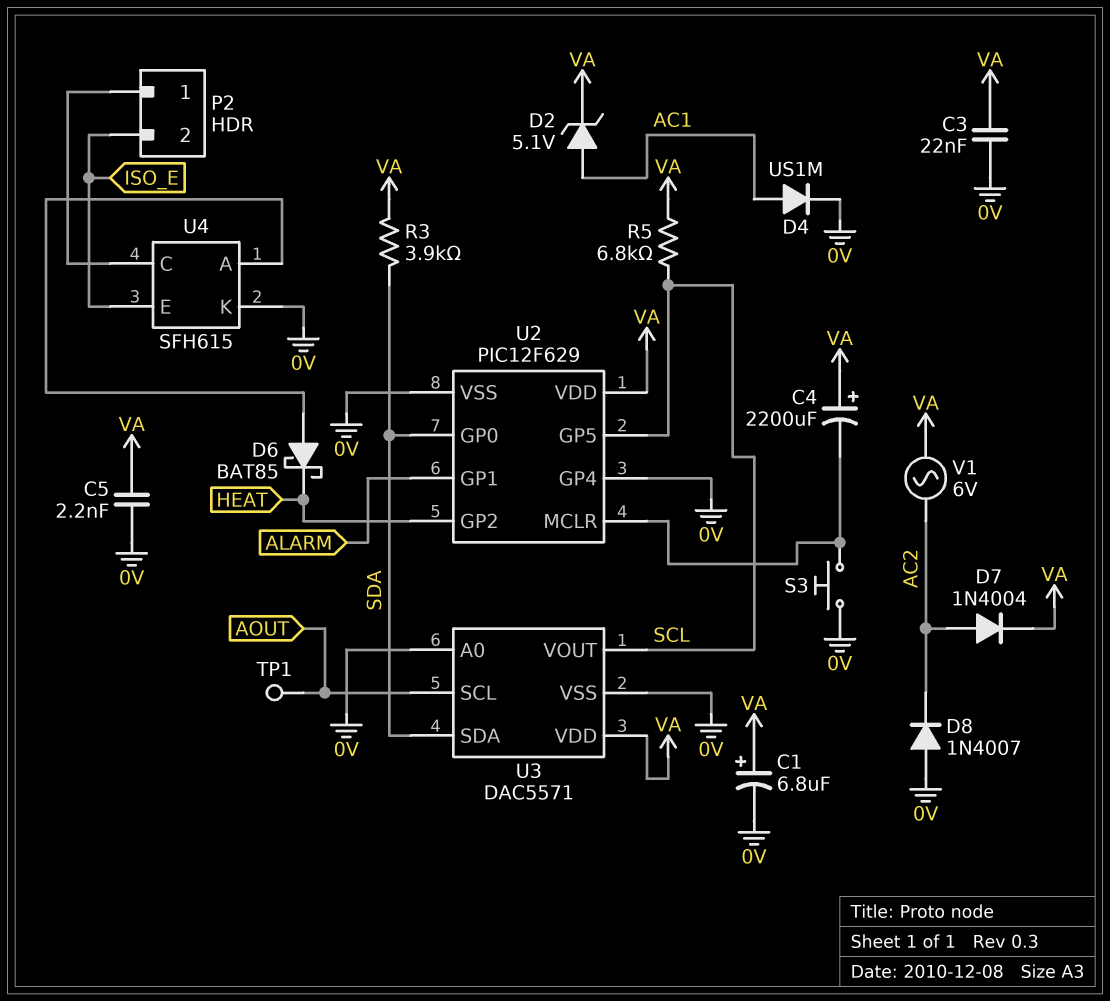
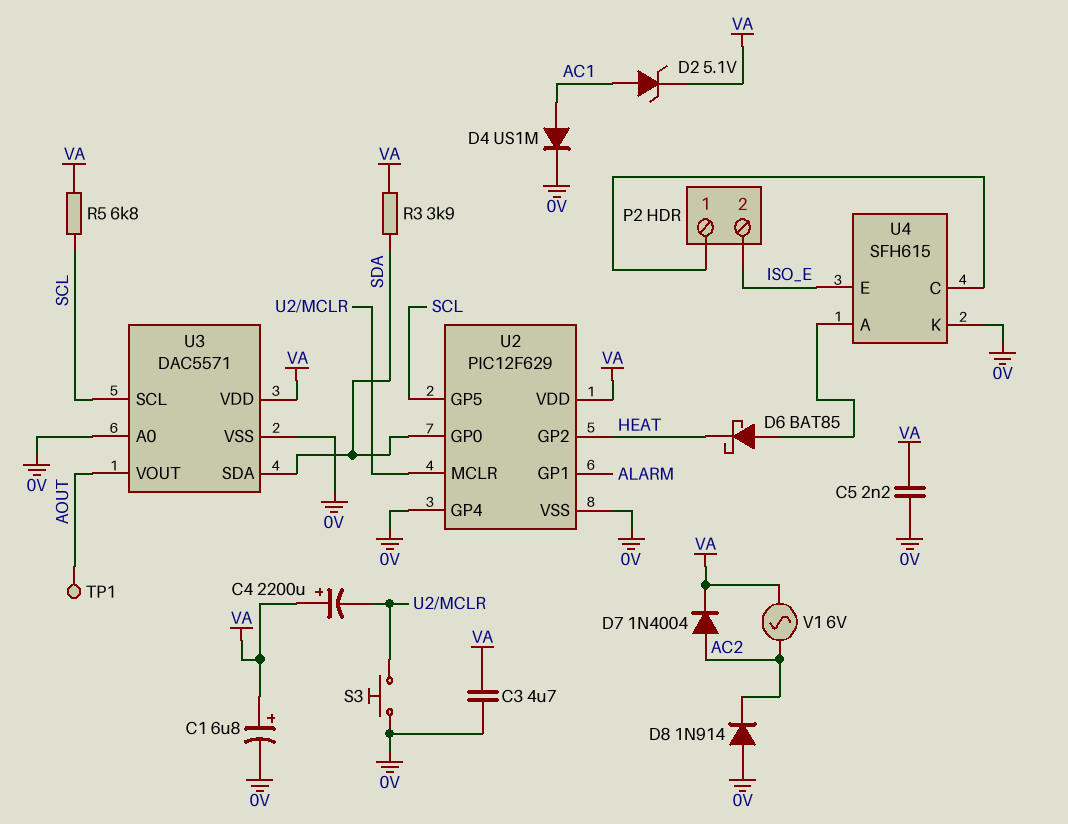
C3: 22nF (0V, VA) -> 4.7uF (0V, VA)
D8: diode 1N4007 (A 0V, K AC2) -> diode 1N914 (A 0V, K AC2)
U3 pin SCL: AOUT -> SCL
U3 pin VOUT: SCL -> AOUT

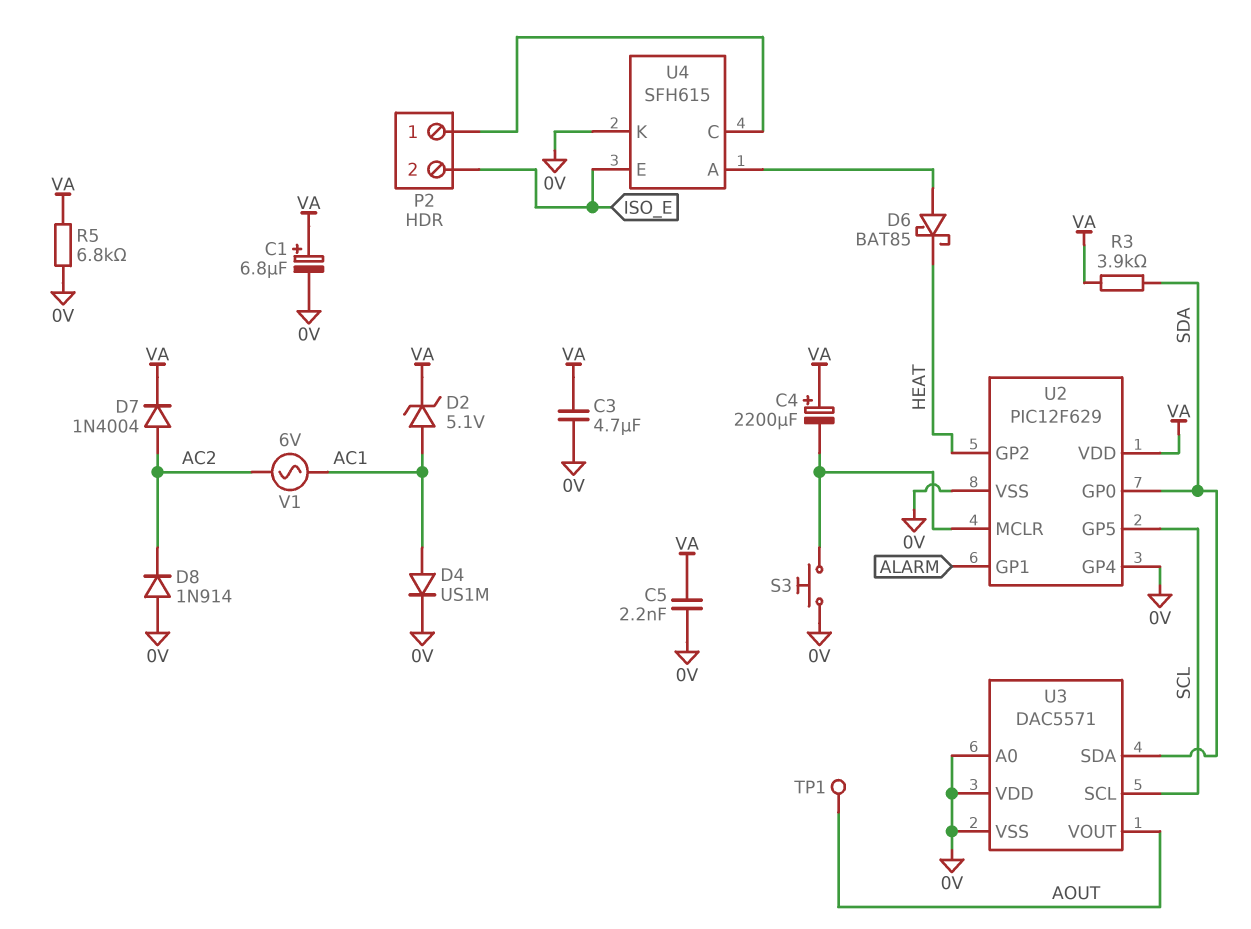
R5: 6.8k (SCL, VA) -> 6.8k (0V, VA)
U3 pin VDD: VA -> 0V
V1: AC 6V (AC2, VA) -> AC 6V (AC1, AC2)

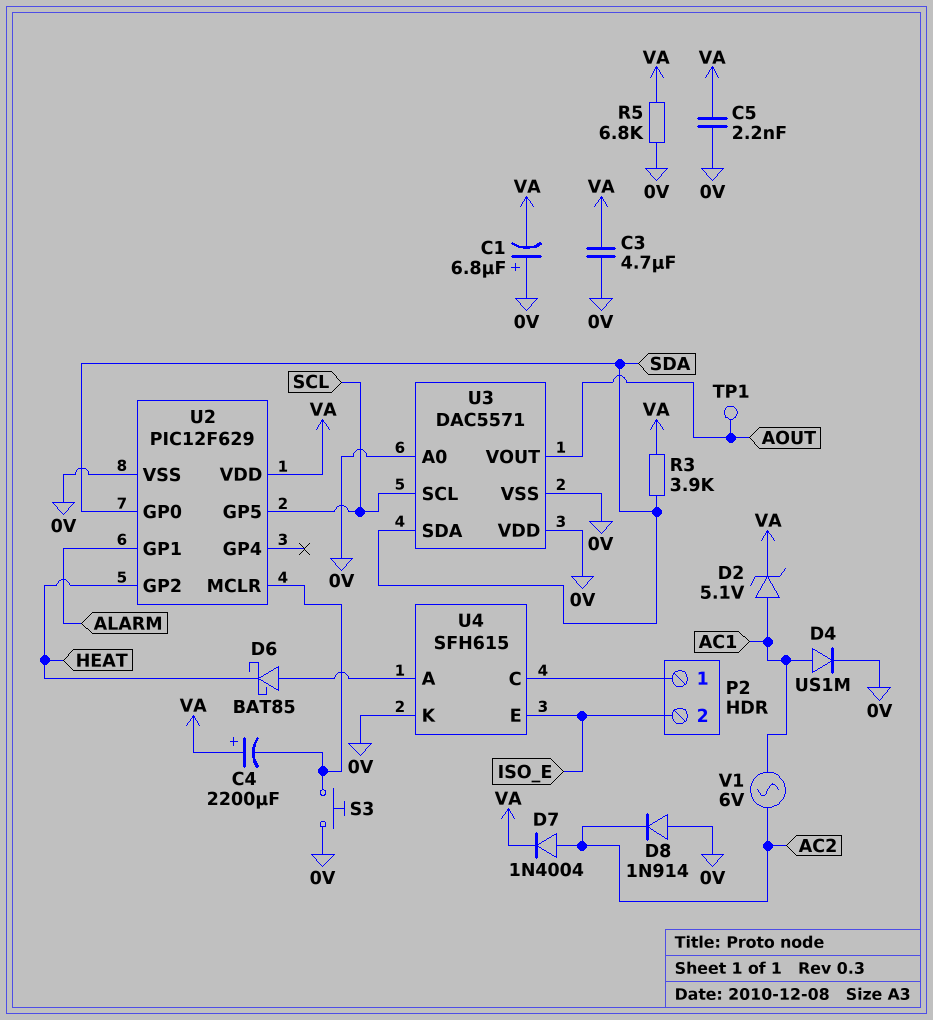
C1: 6.8uF (plus VA, minus 0V) -> 6.8uF (plus 0V, minus VA)
U2 pin GP4: 0V -> none

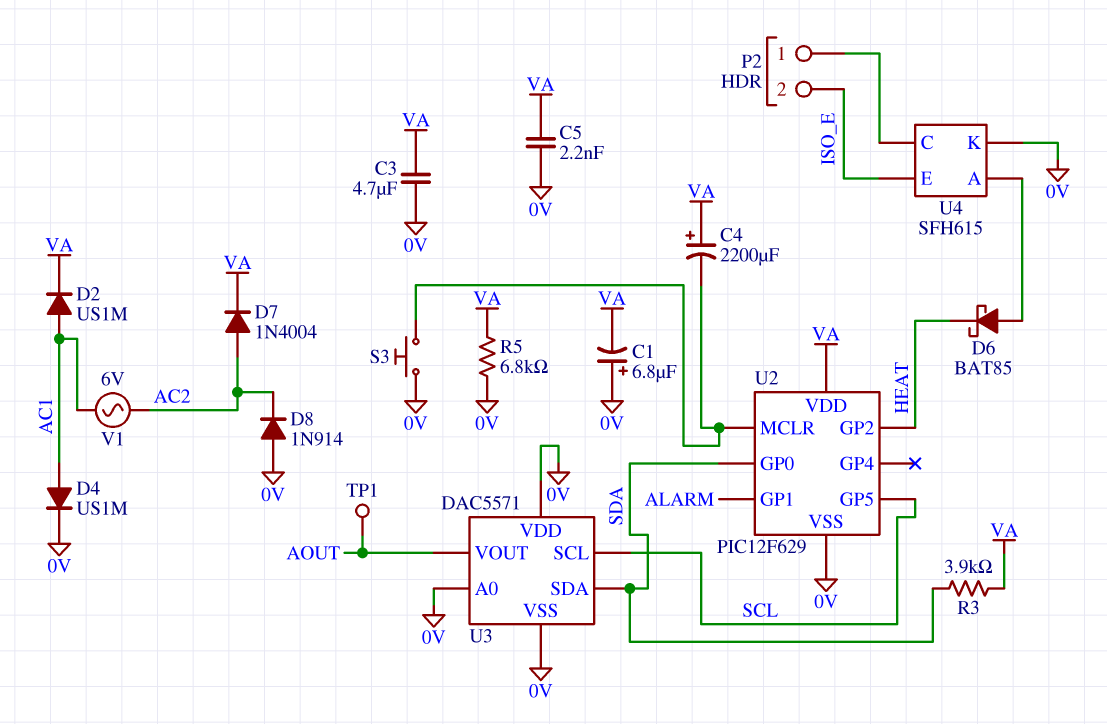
D2: zener 5.1V (A AC1, K VA) -> diode US1M (A AC1, K VA)

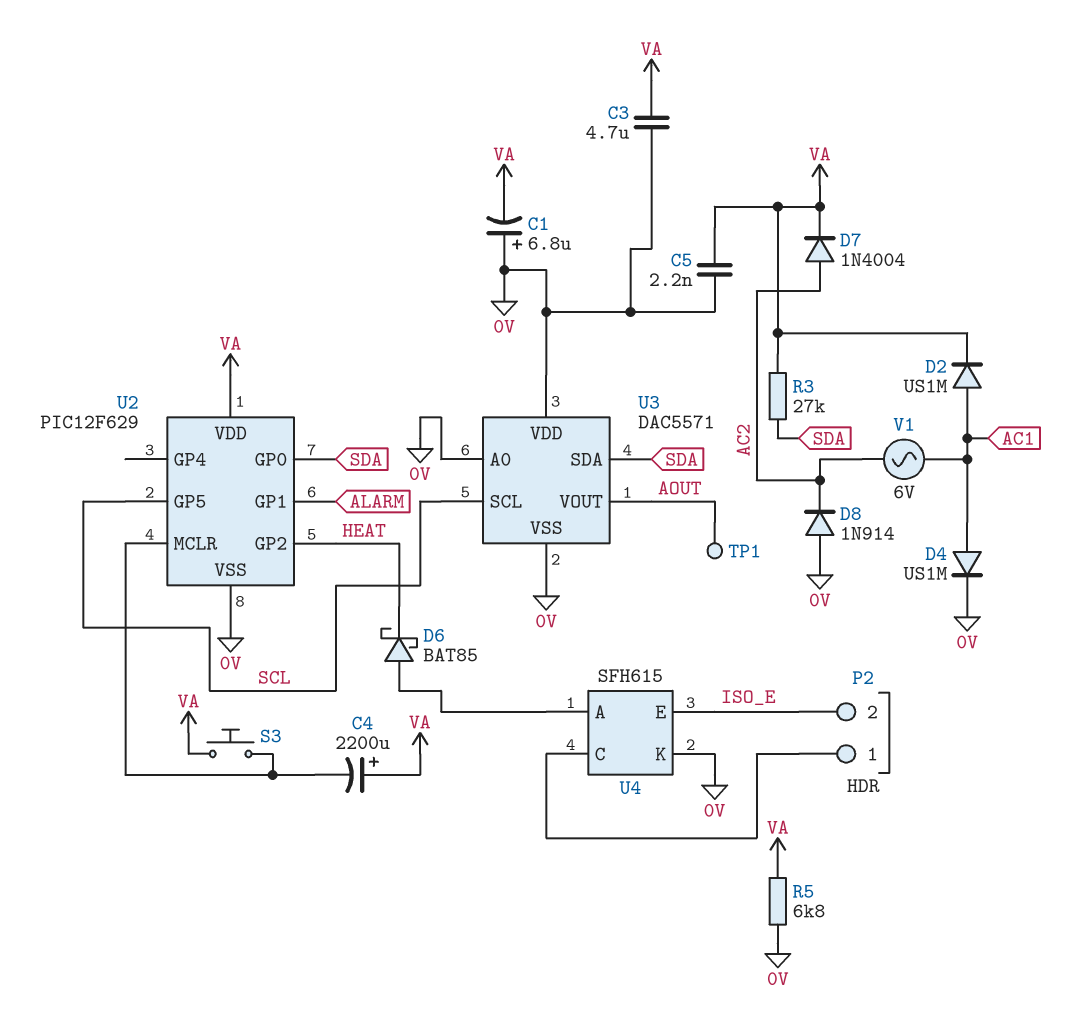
R3: 3.9k (SDA, VA) -> 27k (SDA, VA)
S3: button (0V, U2/MCLR) -> button (U2/MCLR, VA)

